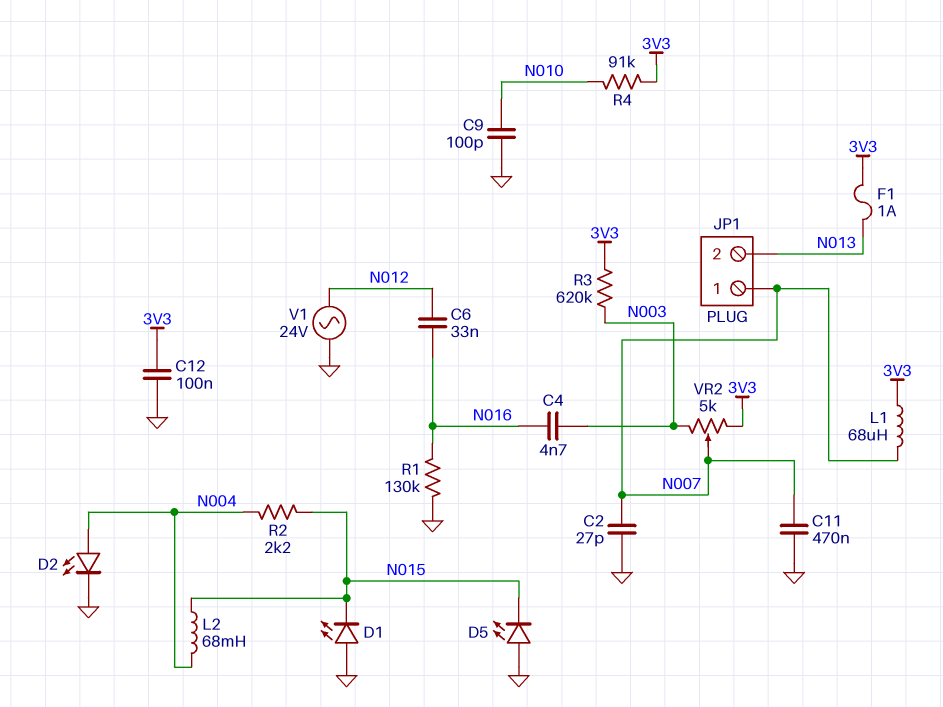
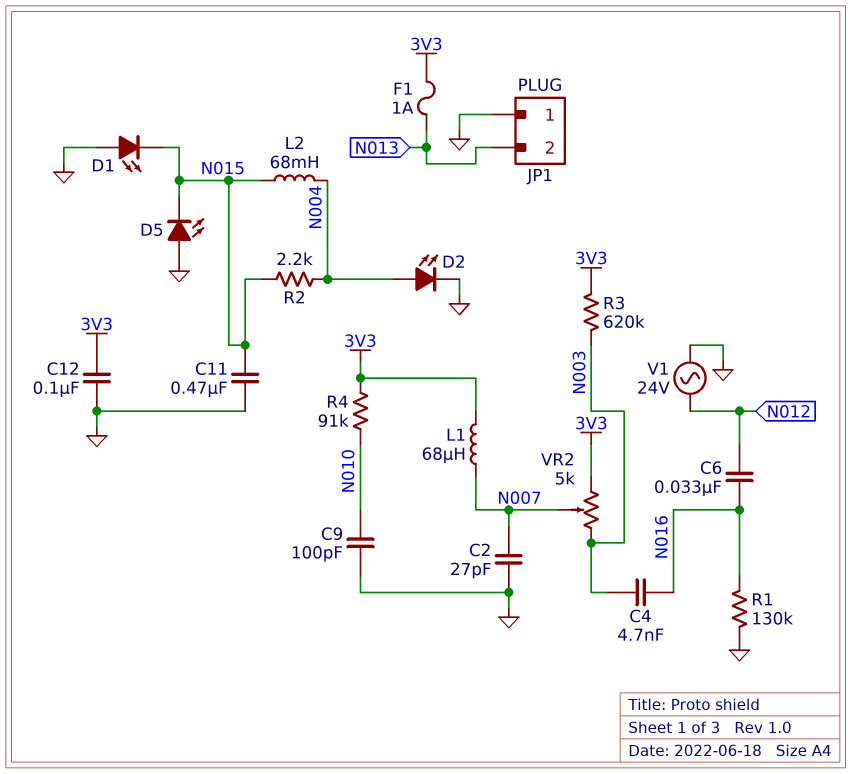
C11: 470nF (GND, N007) -> 470nF (GND, N015)
JP1 pin 1: N007 -> GND

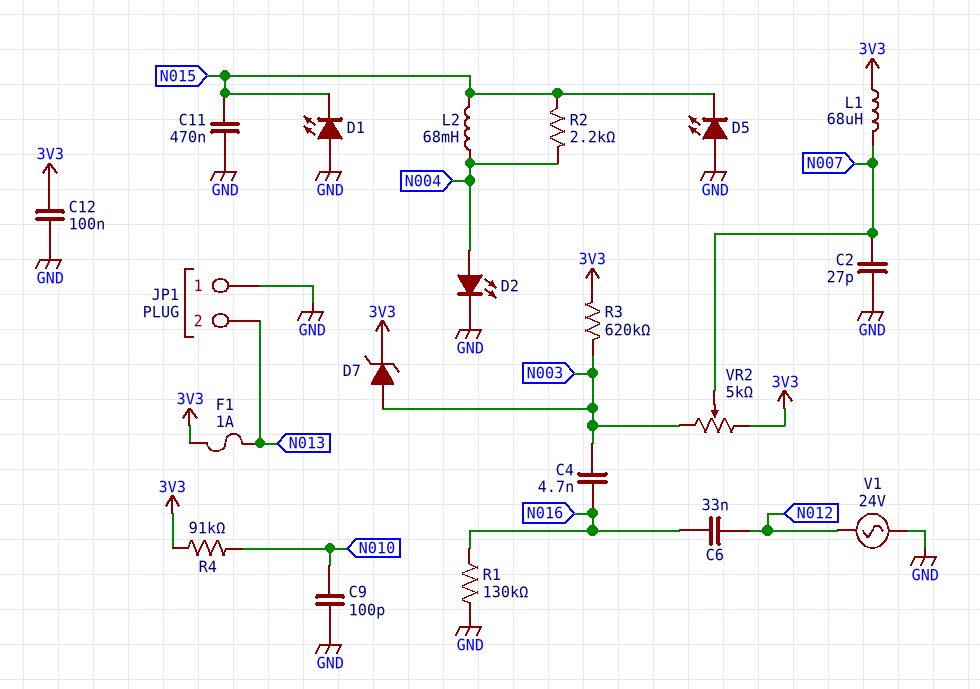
D7: none -> zener (A N003, K 3V3)

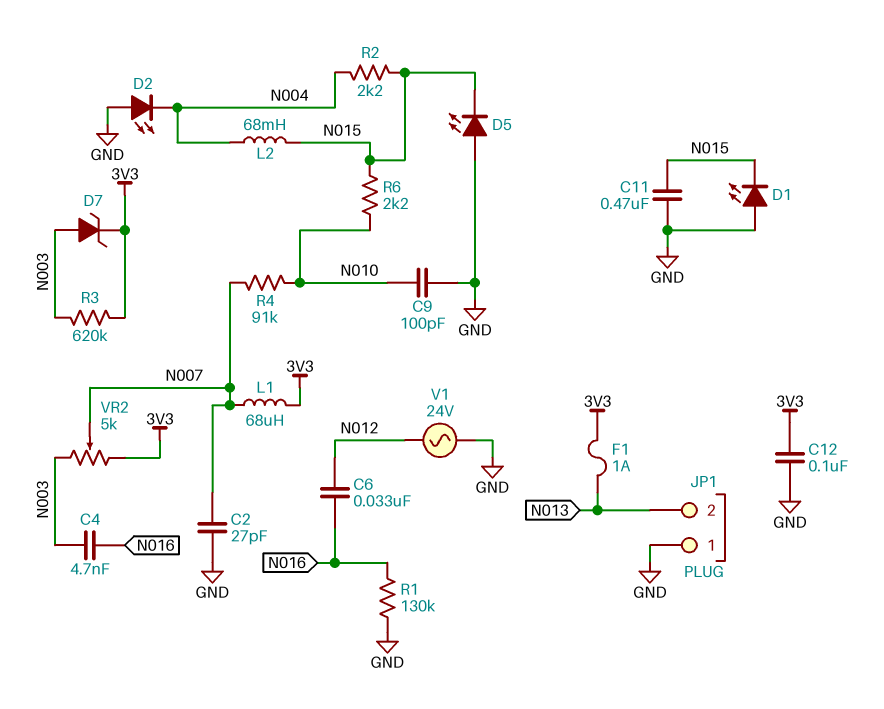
D2: LED (A N004, K GND) -> LED (A GND, K N004)
R4: 91k (3V3, N010) -> 91k (N007, N010)
R6: none -> 2.2k (N010, N015)

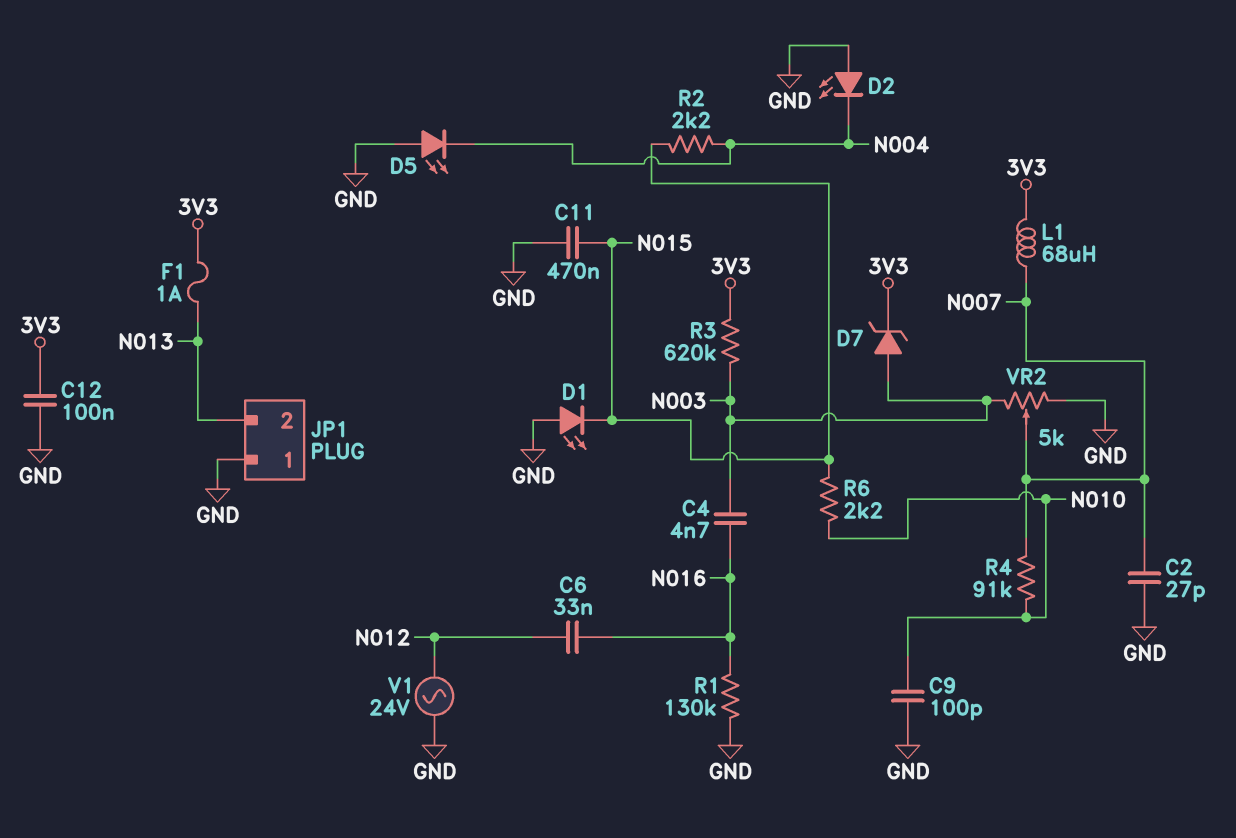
D5: LED (A GND, K N015) -> LED (A GND, K N004)
L2: 68mH (N004, N015) -> none
VR2: 5k (3V3, N003, wiper N007) -> 5k (GND, N003, wiper N007)

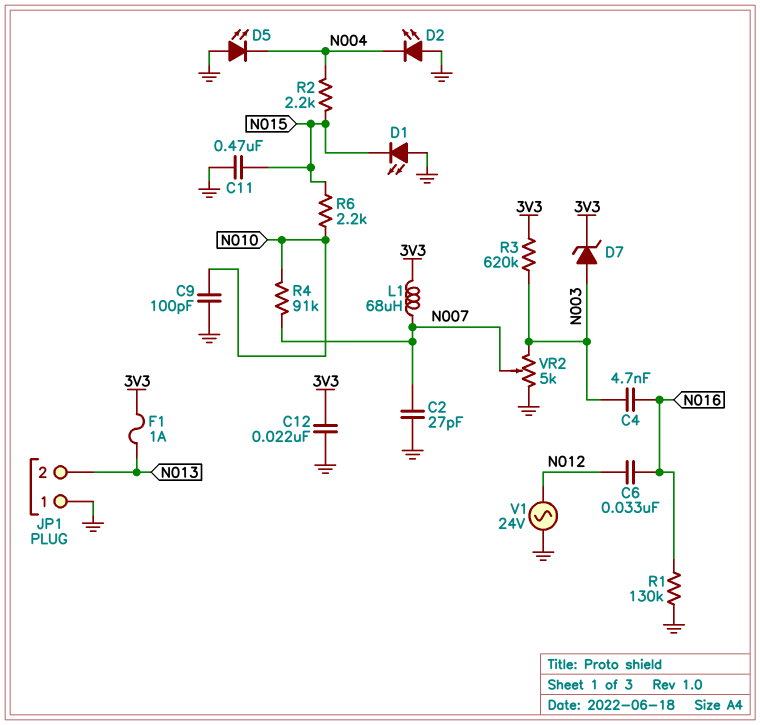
C12: 100nF (3V3, GND) -> 22nF (3V3, GND)

